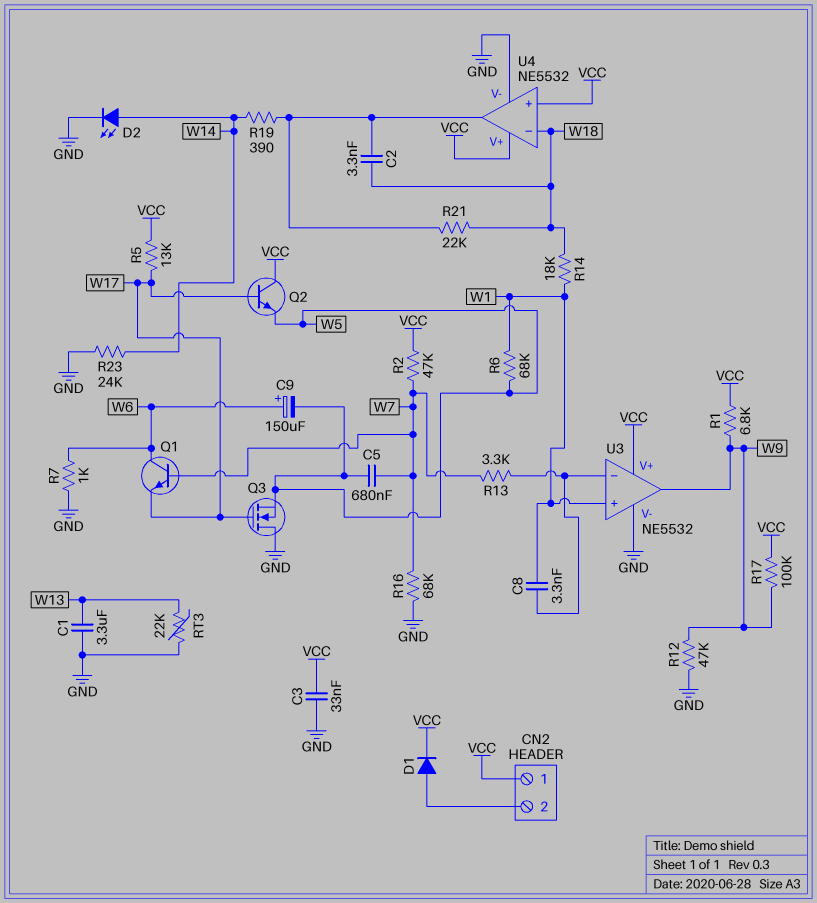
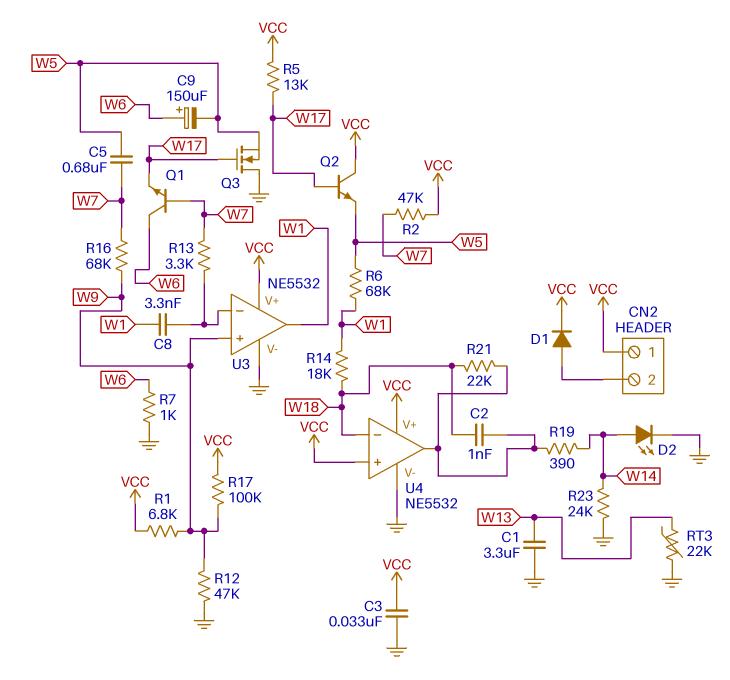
C2: 3.3nF (U4/out, W18) -> 1nF (U4/out, W18)
R16: 68k (GND, W7) -> 68k (W7, W9)
U3 pin in+: W1 -> W9
U3 pin out: W9 -> W1

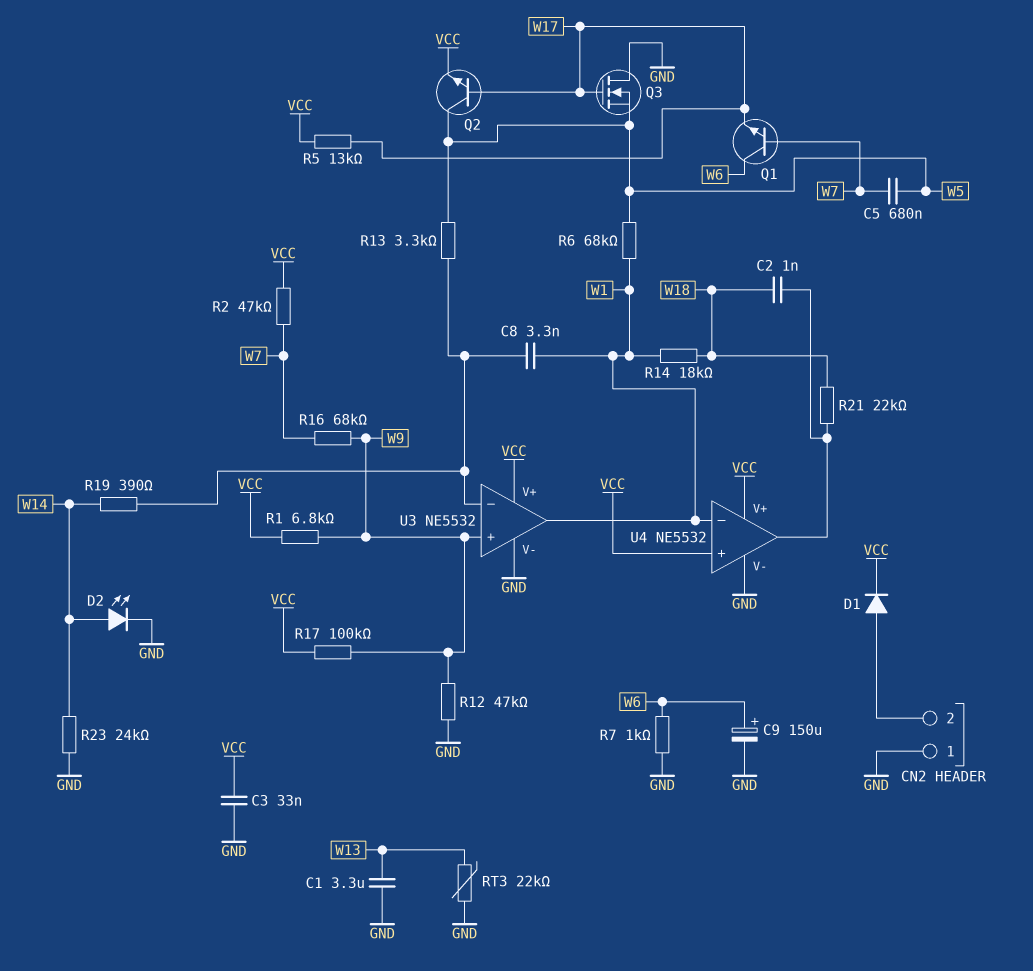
C9: 150uF (plus W6, minus W5) -> 150uF (plus W6, minus GND)
CN2 pin 1: VCC -> GND
Q2: NPN (B W17, C VCC, E W5) -> NPN (B W17, C W5, E VCC)
R13: 3.3k (U3/in-, W7) -> 3.3k (U3/in-, W5)
R19: 390 (U4/out, W14) -> 390 (U3/in-, W14)
U4 pin in-: W18 -> W1

